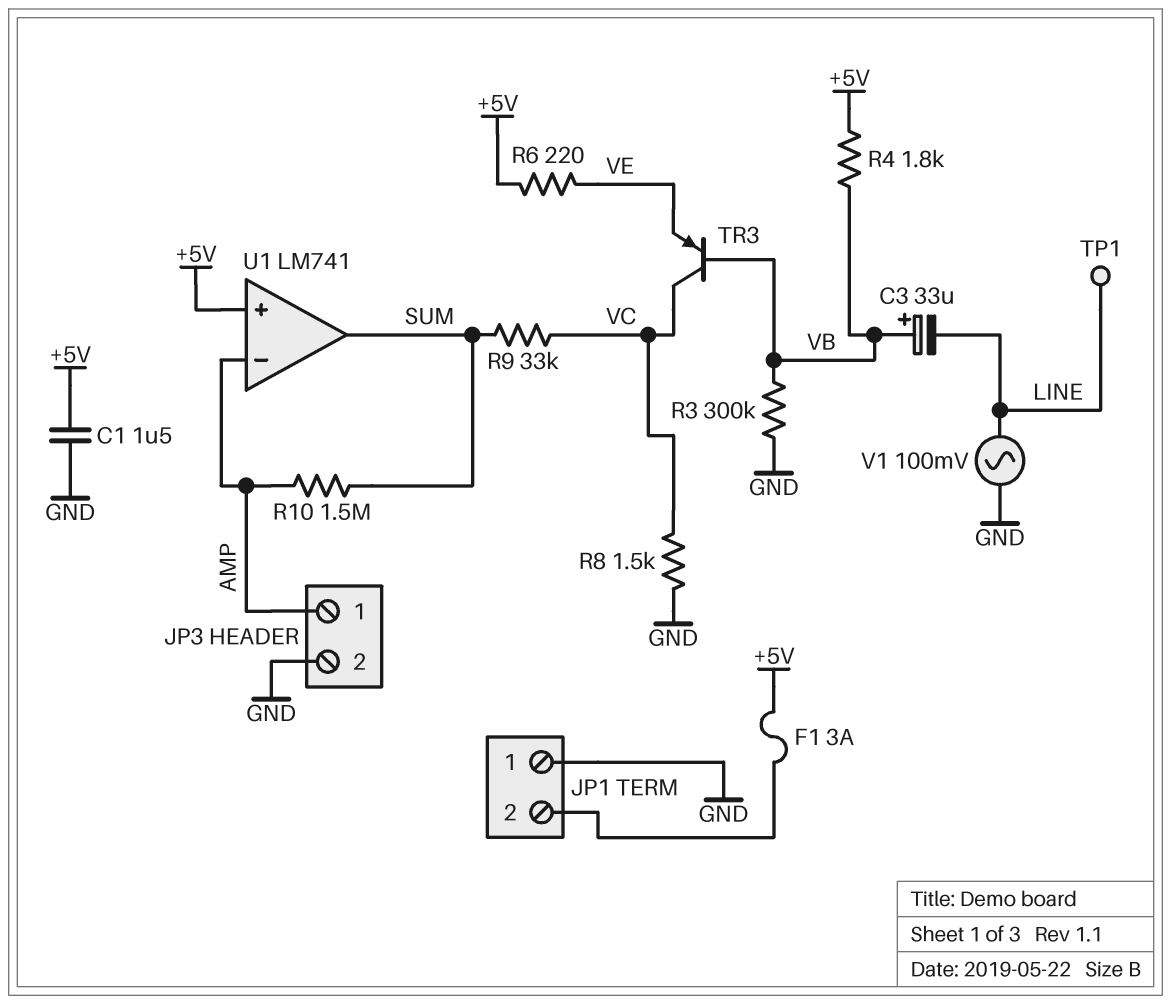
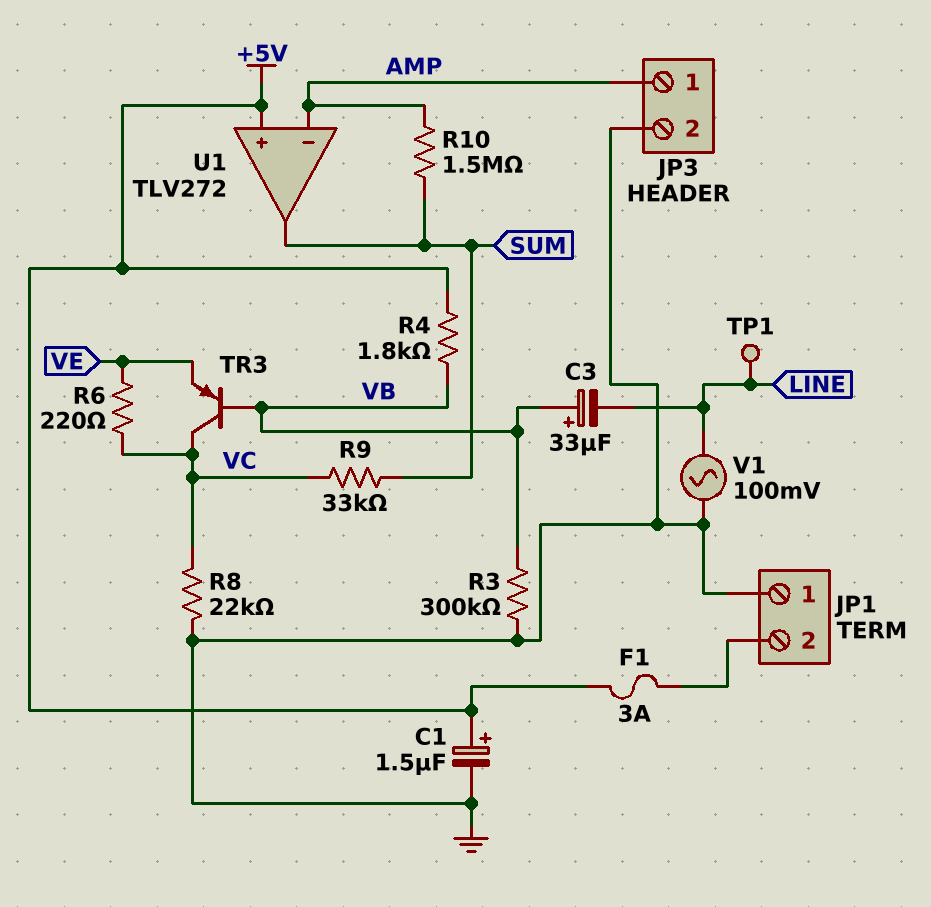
C1: 1.5uF (+5V, GND) -> 1.5uF (plus +5V, minus GND)
R6: 220 (+5V, VE) -> 220 (VC, VE)
R8: 1.5k (GND, VC) -> 22k (GND, VC)
U1: LM741 -> TLV272

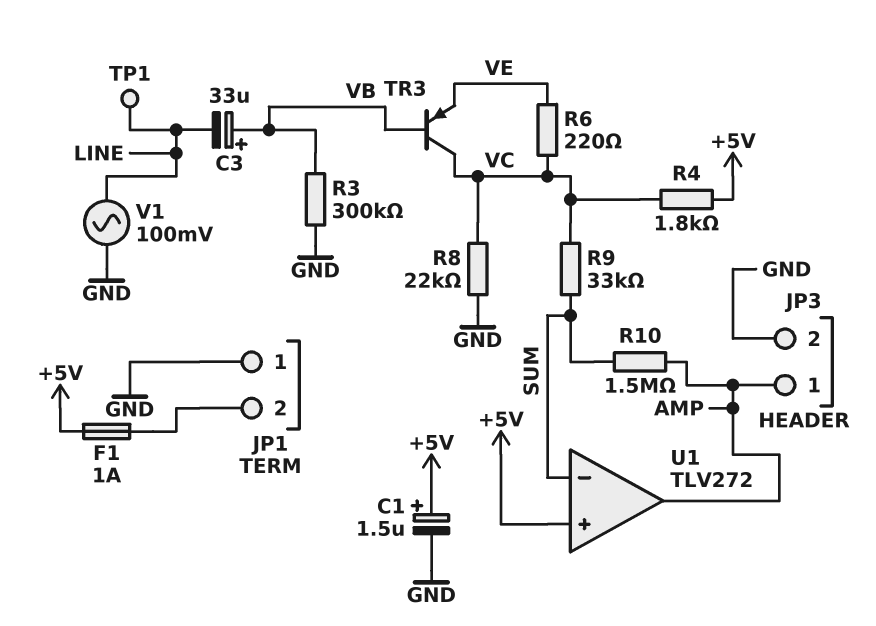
F1: 3A (+5V, JP1/2) -> 1A (+5V, JP1/2)
R4: 1.8k (+5V, VB) -> 1.8k (+5V, VC)
U1 pin in-: AMP -> SUM
U1 pin out: SUM -> AMP

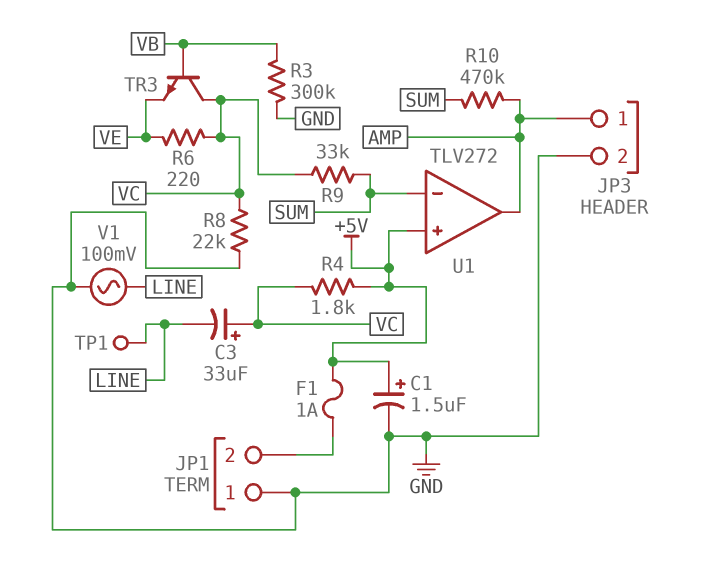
C3: 33uF (plus VB, minus LINE) -> 33uF (plus VC, minus LINE)
R10: 1.5M (AMP, SUM) -> 470k (AMP, SUM)
TR3: PNP (B VB, C VC, E VE) -> NPN (B VB, C VC, E VE)

